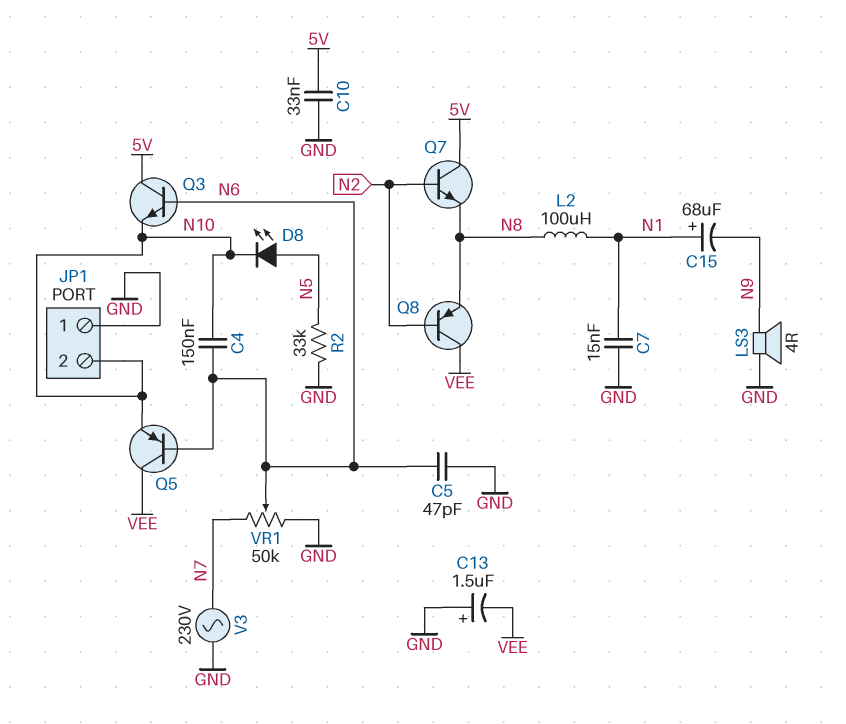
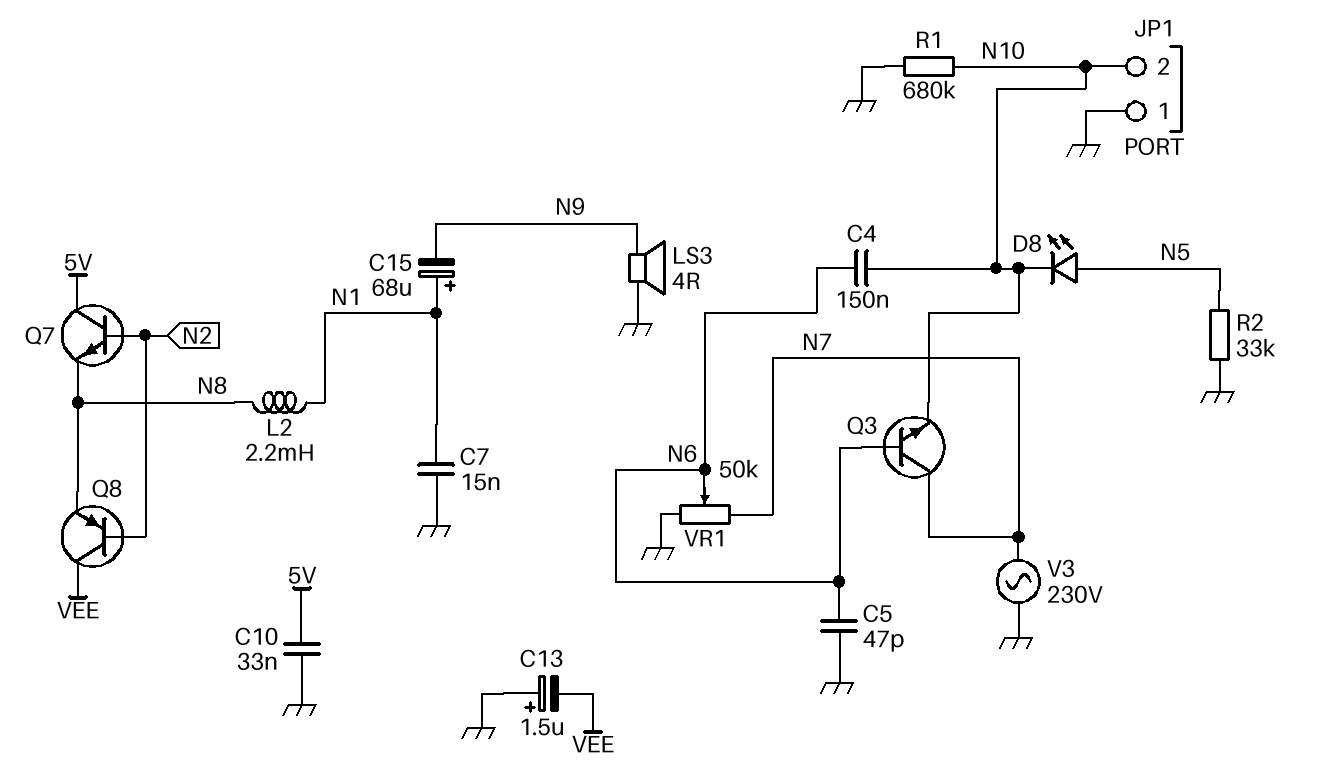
L2: 100uH (N1, N8) -> 2.2mH (N1, N8)
Q3: NPN (B N6, C 5V, E N10) -> NPN (B N6, C N7, E N10)
Q5: PNP (B N6, C VEE, E N10) -> none
R1: none -> 680k (GND, N10)

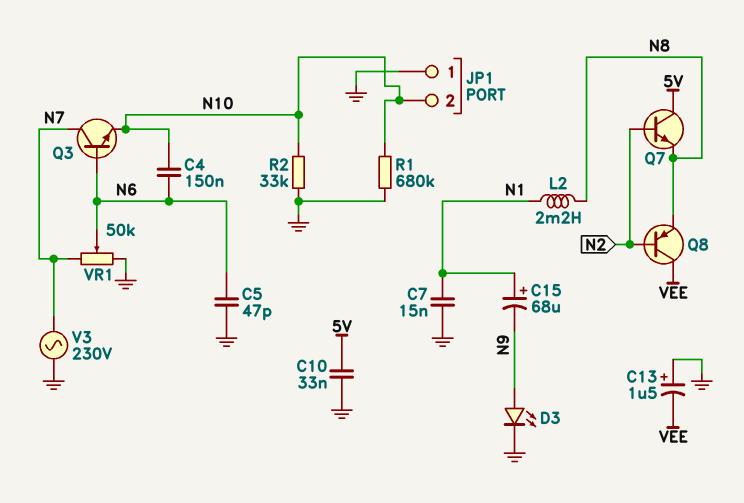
D3: none -> LED (A N9, K GND)
D8: LED (A N5, K N10) -> none
LS3: speaker 4R (GND, N9) -> none
R2: 33k (GND, N5) -> 33k (GND, N10)

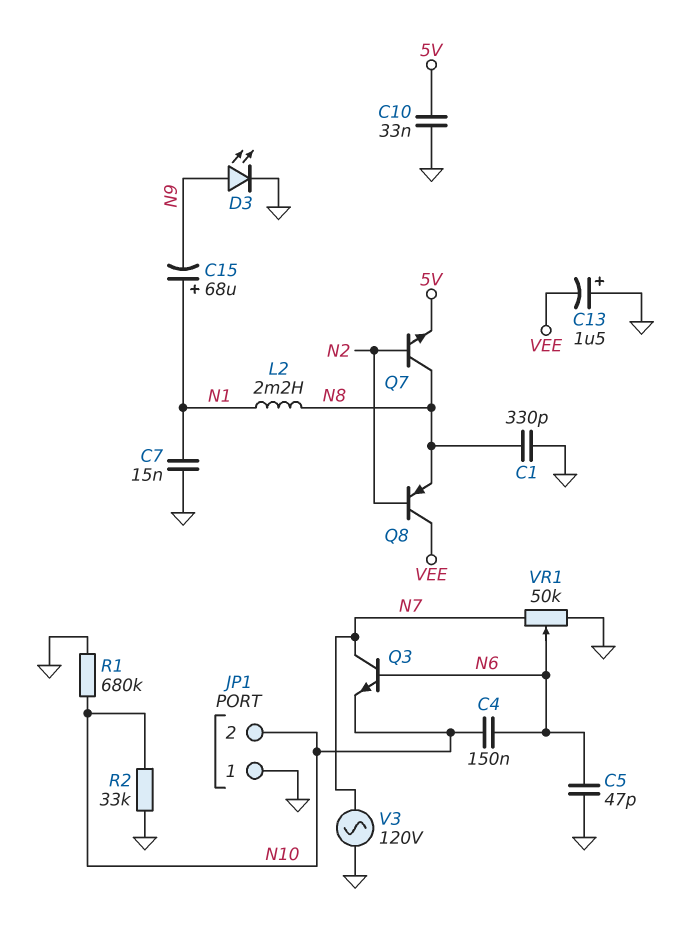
C1: none -> 330pF (GND, N8)
Q7: NPN (B N2, C 5V, E N8) -> NPN (B N2, C N8, E 5V)
V3: AC 230V (GND, N7) -> AC 120V (GND, N7)

